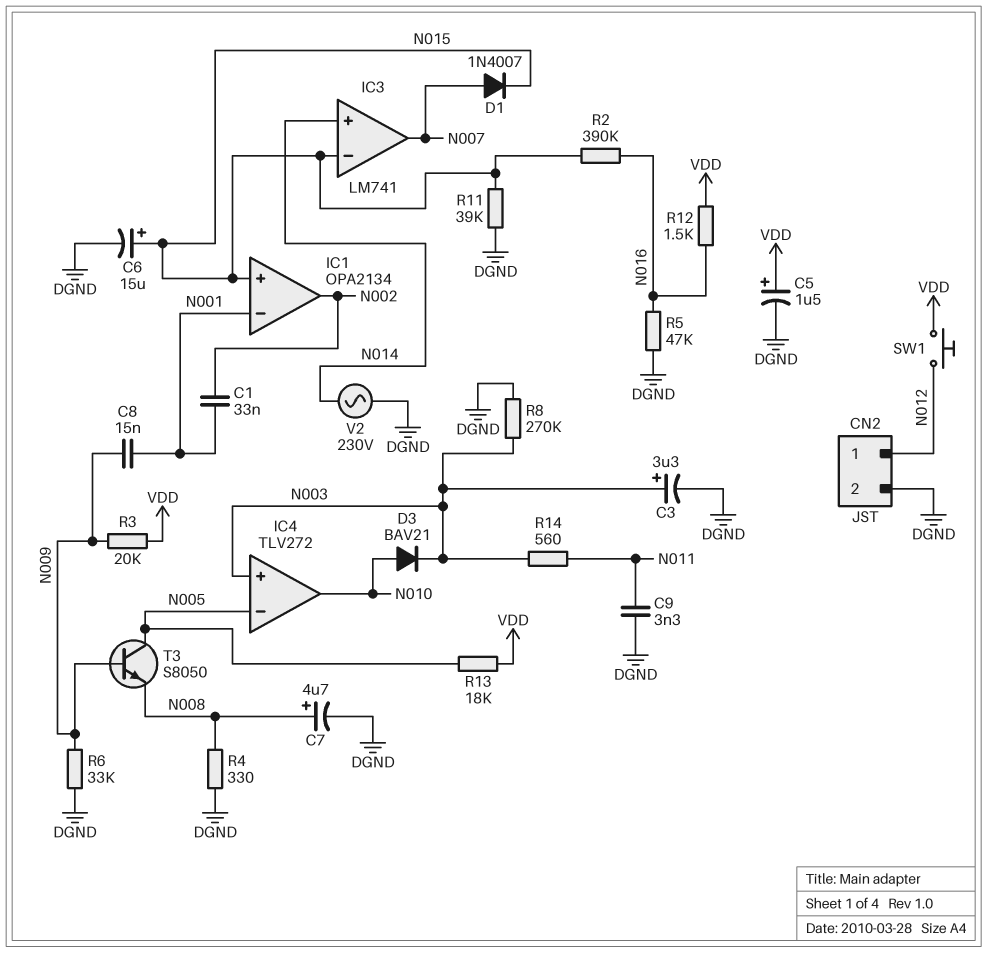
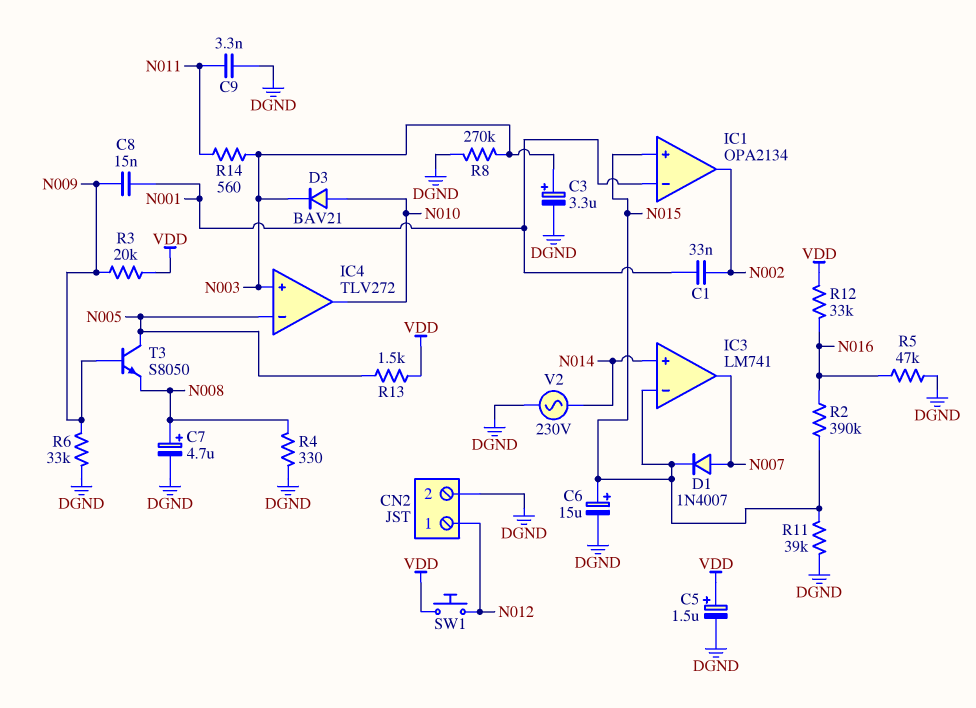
R12: 1.5k (N016, VDD) -> 33k (N016, VDD)
R13: 18k (N005, VDD) -> 1.5k (N005, VDD)

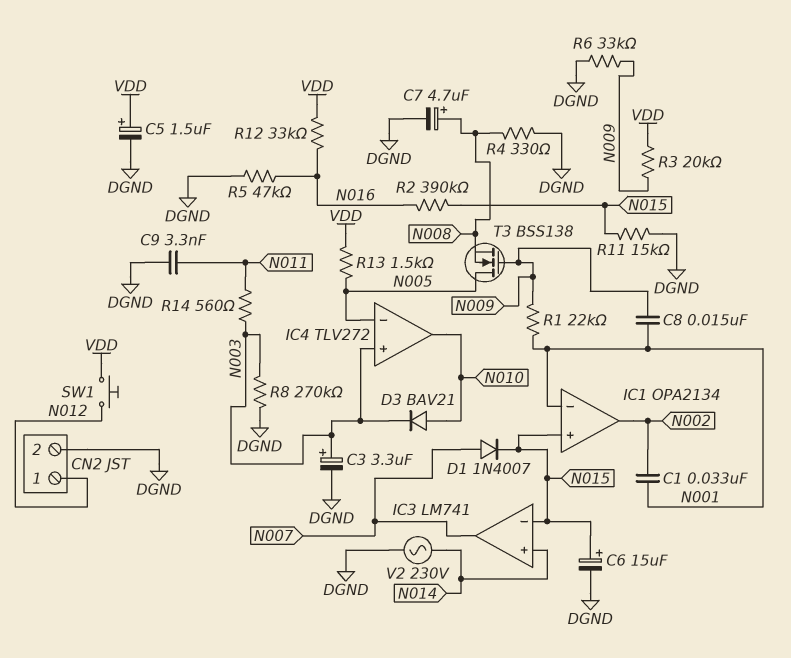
R1: none -> 22k (N001, N009)
R11: 39k (DGND, N015) -> 15k (DGND, N015)
T3: NPN S8050 (B N009, C N005, E N008) -> NMOS BSS138 (G N009, D N005, S N008)

